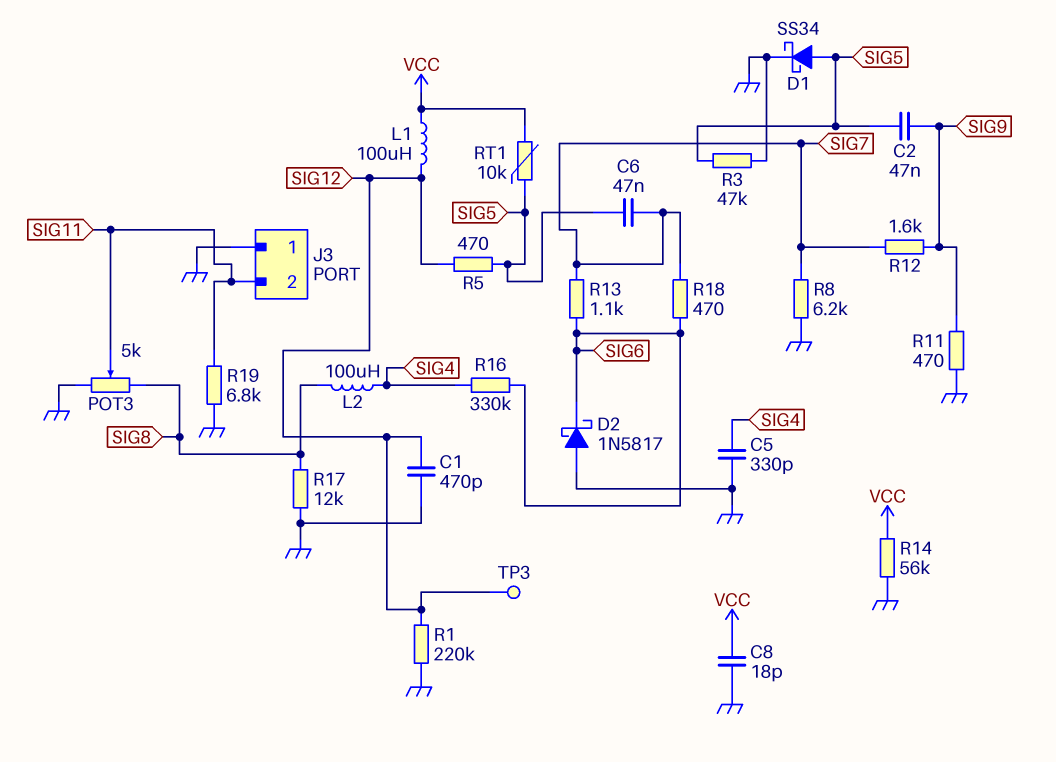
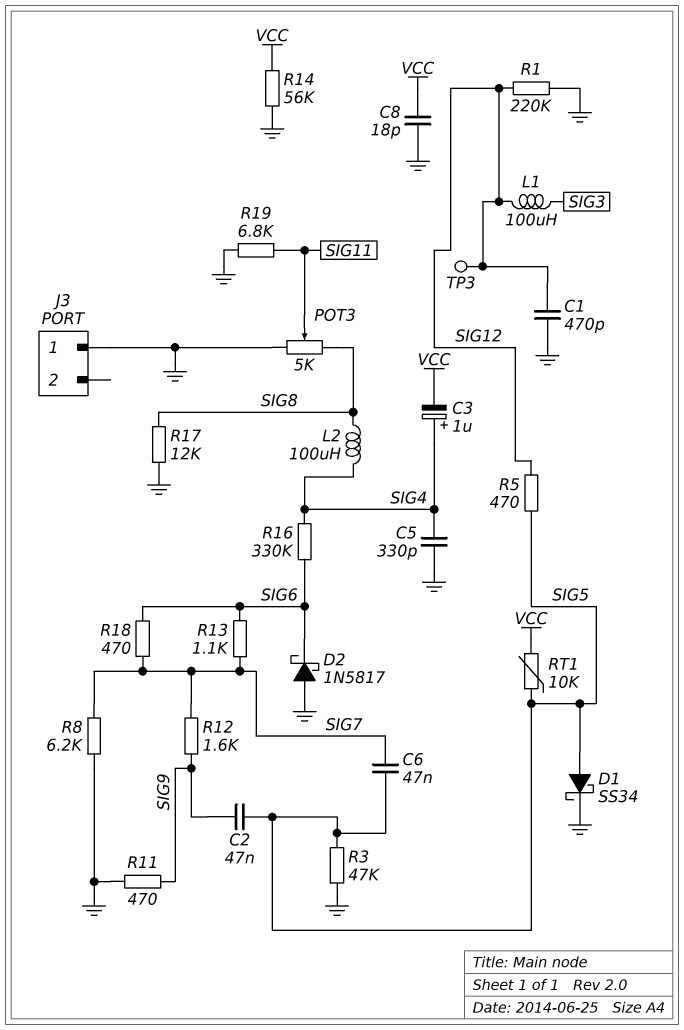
C3: none -> 1uF (plus SIG4, minus VCC)
J3 pin 2: SIG11 -> none
L1: 100uH (SIG12, VCC) -> 100uH (SIG3, SIG12)

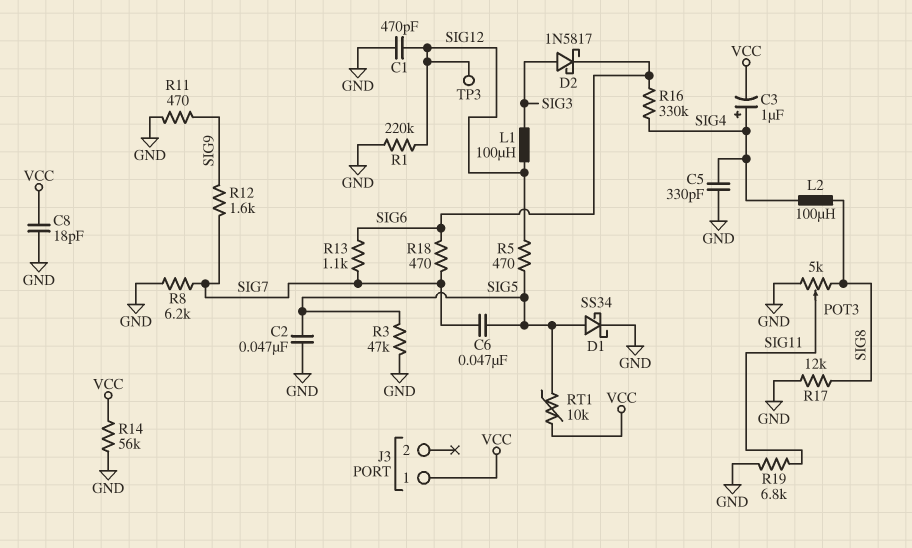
C2: 47nF (SIG5, SIG9) -> 47nF (GND, SIG5)
D2: schottky 1N5817 (A GND, K SIG6) -> schottky 1N5817 (A SIG3, K SIG6)
J3 pin 1: GND -> VCC

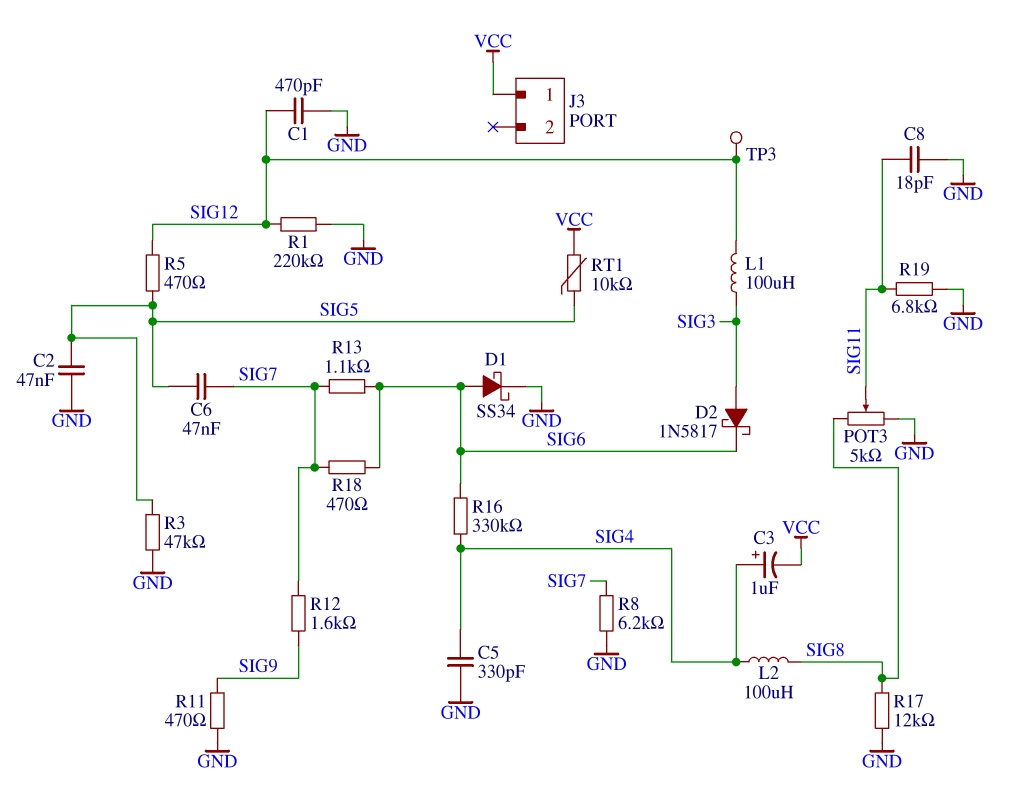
C8: 18pF (GND, VCC) -> 18pF (GND, SIG11)
D1: schottky SS34 (A SIG5, K GND) -> schottky SS34 (A SIG6, K GND)
R14: 56k (GND, VCC) -> none

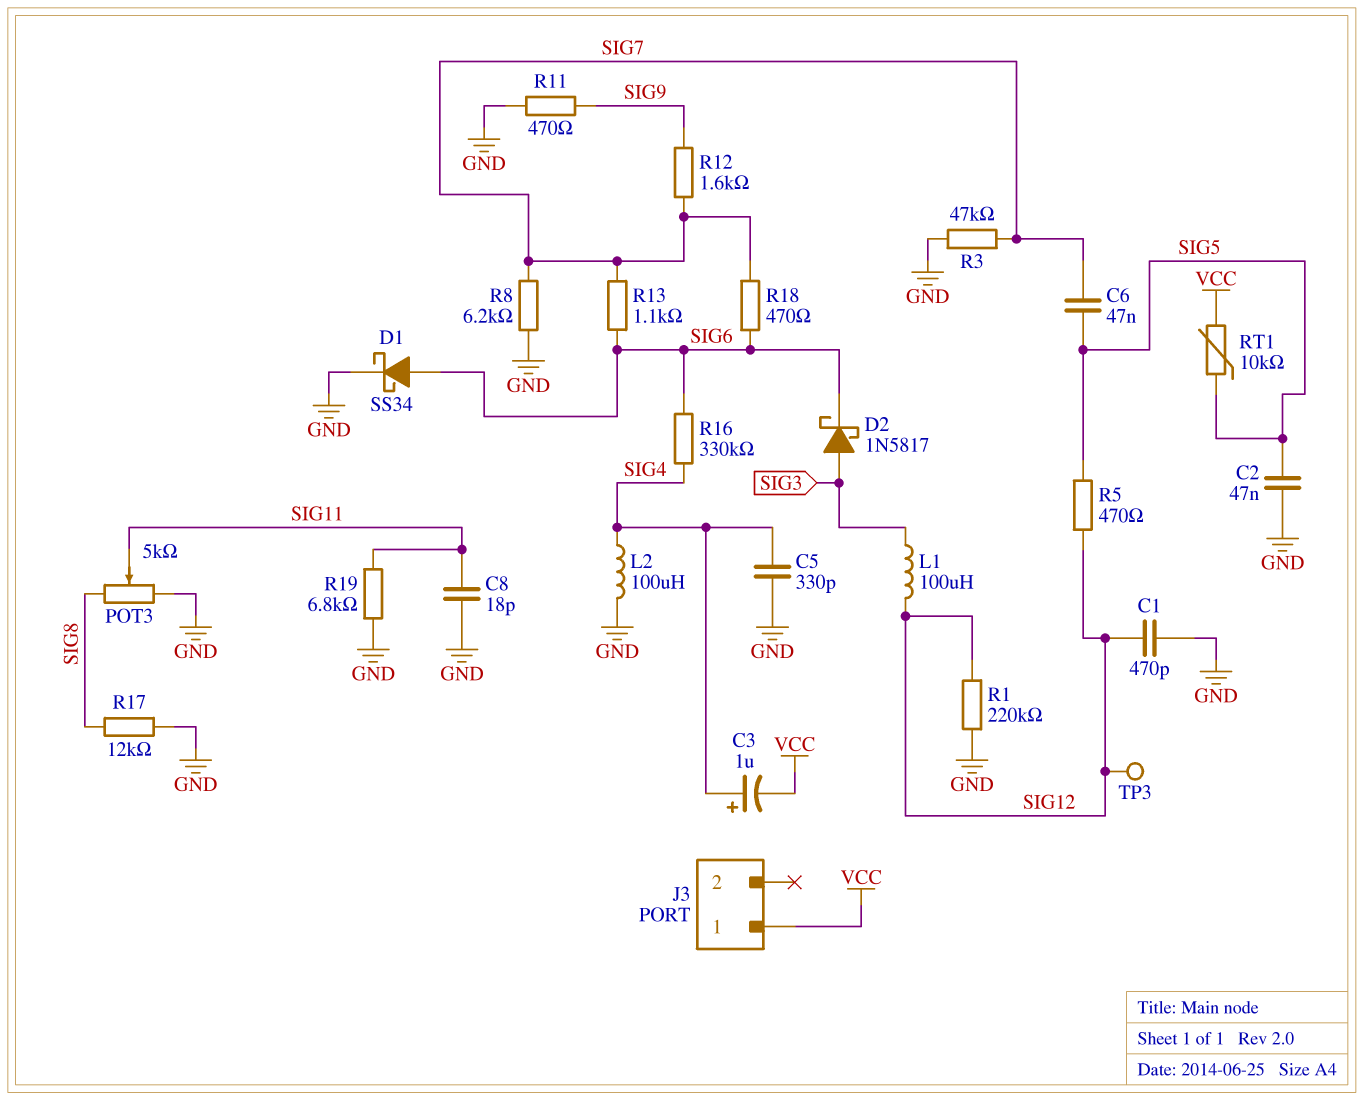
L2: 100uH (SIG4, SIG8) -> 100uH (GND, SIG4)
R3: 47k (GND, SIG5) -> 47k (GND, SIG7)

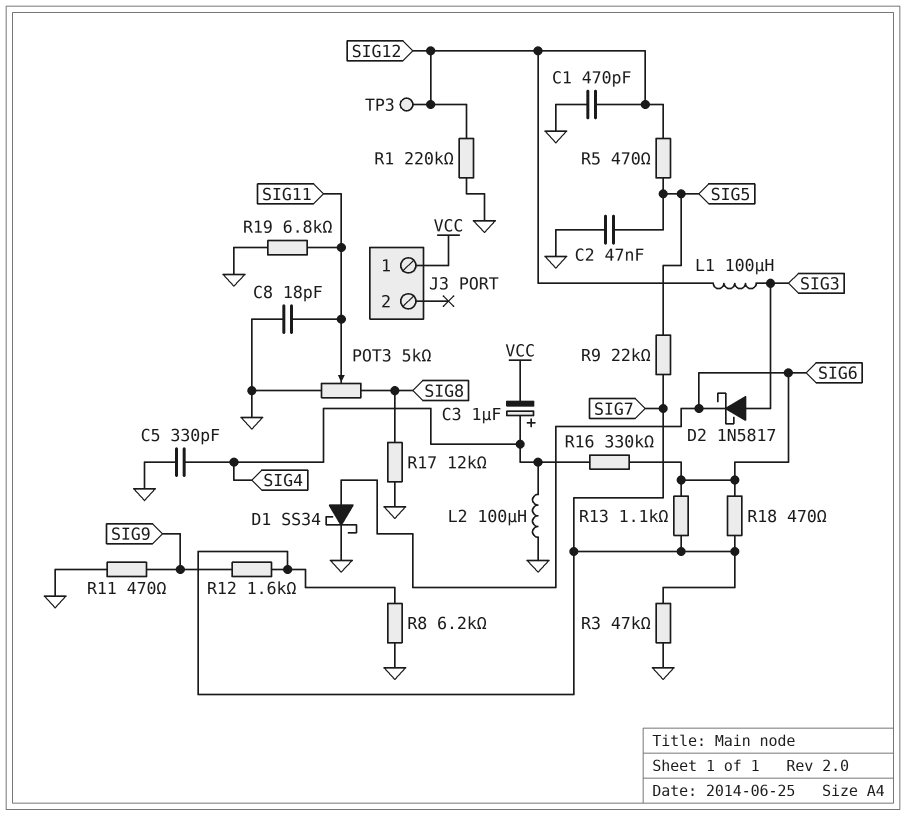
C6: 47nF (SIG5, SIG7) -> none
R9: none -> 22k (SIG5, SIG7)
RT1: 10k (SIG5, VCC) -> none

